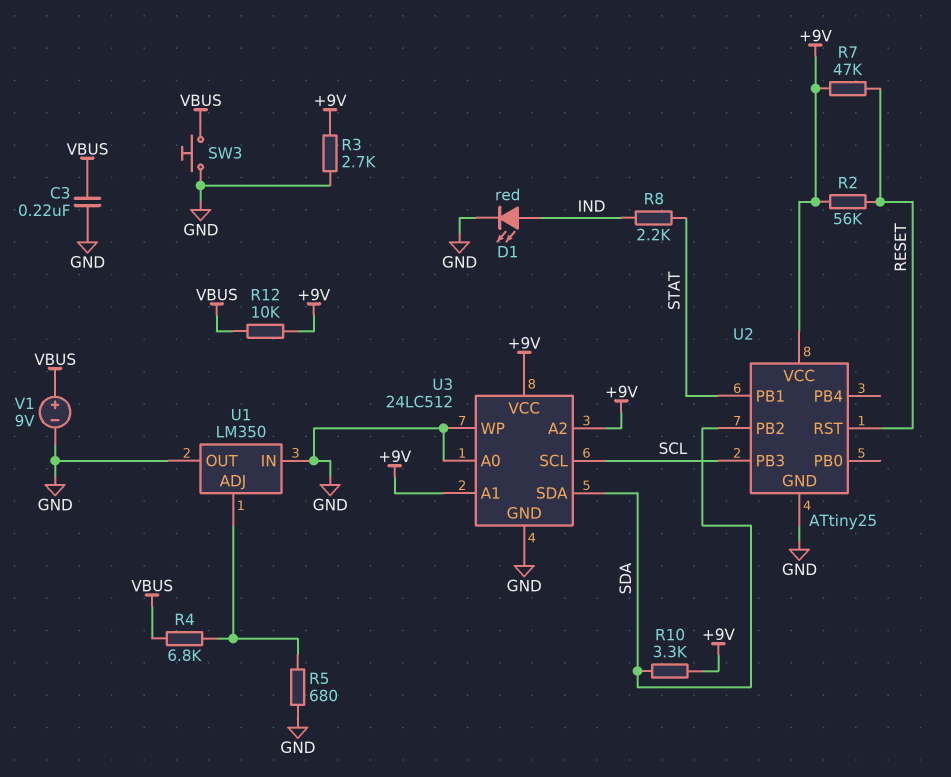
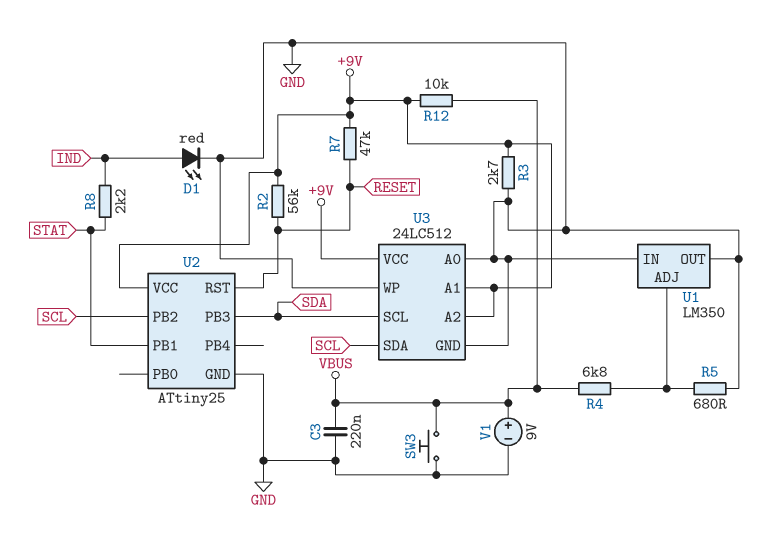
R10: 3.3k (+9V, SDA) -> none
U2 pin PB2: SDA -> SCL
U2 pin PB3: SCL -> SDA
U3 pin SCL: SCL -> SDA
U3 pin SDA: SDA -> SCL

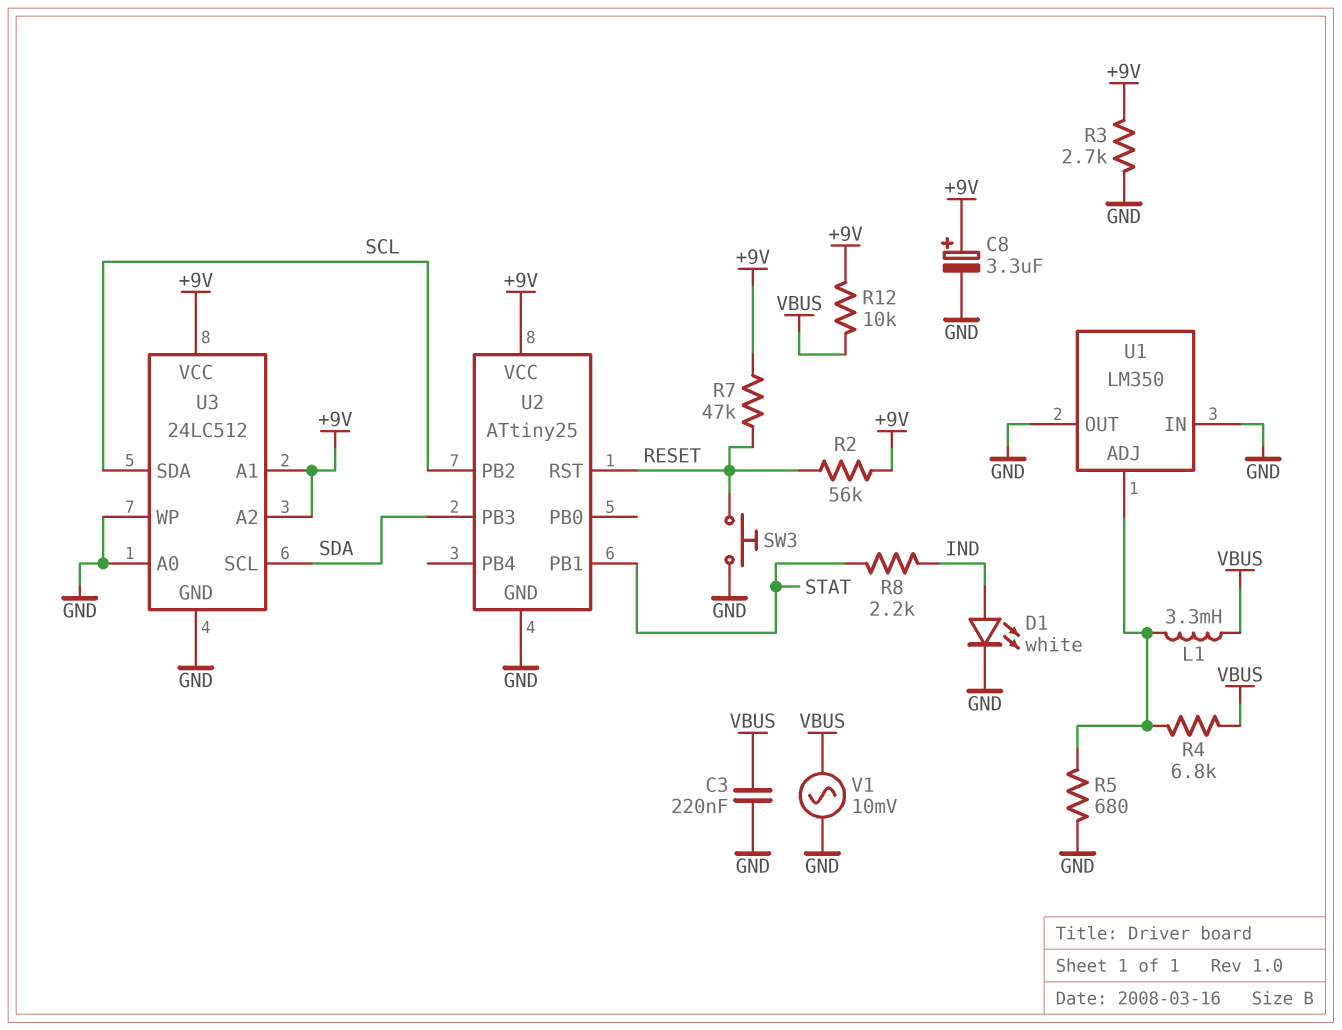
C8: none -> 3.3uF (plus +9V, minus GND)
D1: LED red (A IND, K GND) -> LED white (A IND, K GND)
L1: none -> 3.3mH (U1/ADJ, VBUS)
SW3: button (GND, VBUS) -> button (GND, RESET)
V1: 9V (plus VBUS, minus GND) -> AC 10mV (GND, VBUS)

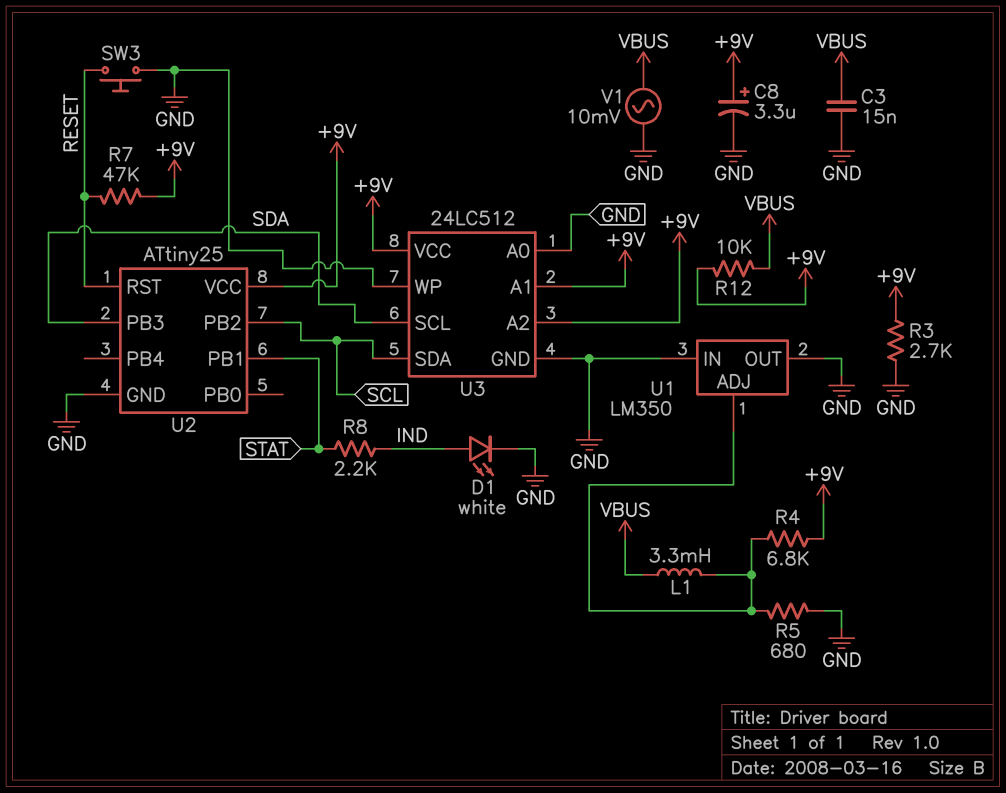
C3: 220nF (GND, VBUS) -> 15nF (GND, VBUS)
R2: 56k (+9V, RESET) -> none
R4: 6.8k (U1/ADJ, VBUS) -> 6.8k (+9V, U1/ADJ)

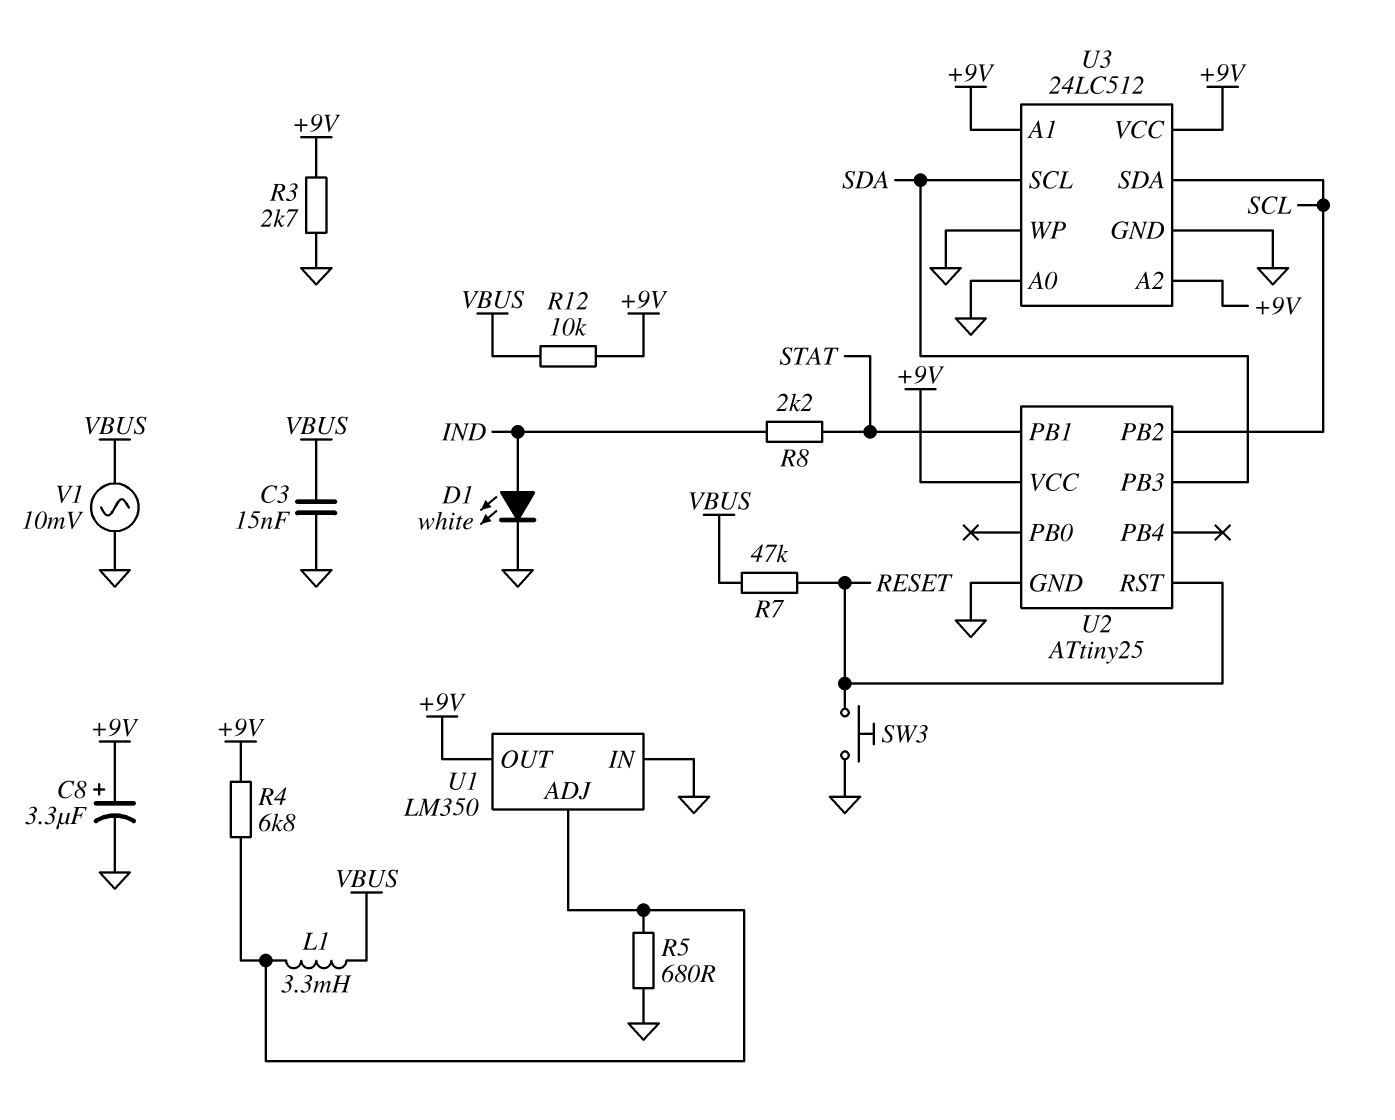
R7: 47k (+9V, RESET) -> 47k (RESET, VBUS)
U1 pin OUT: GND -> +9V

